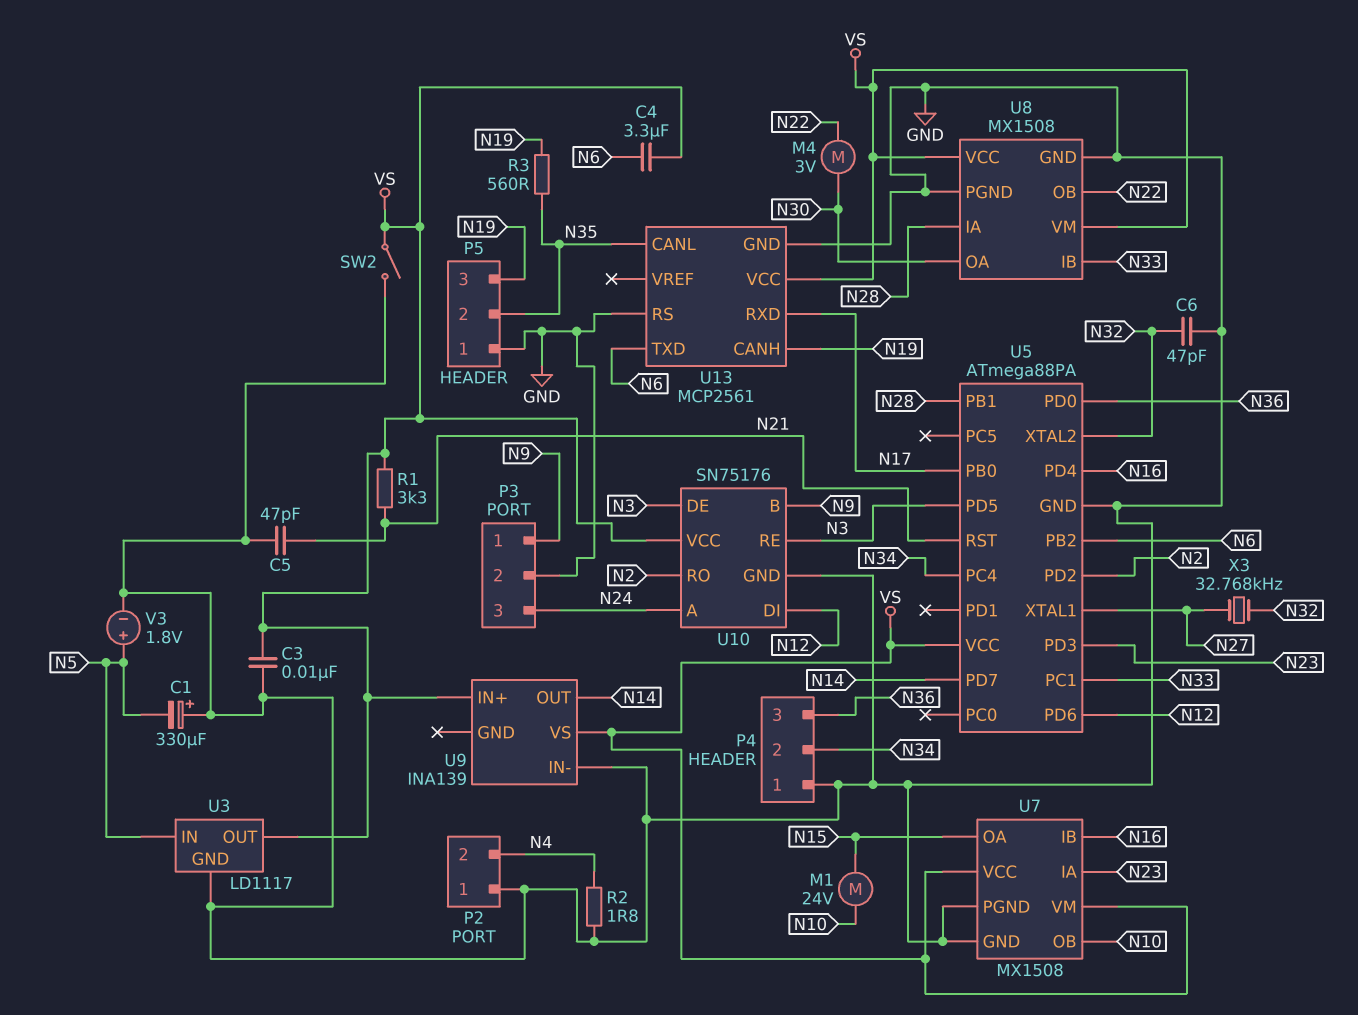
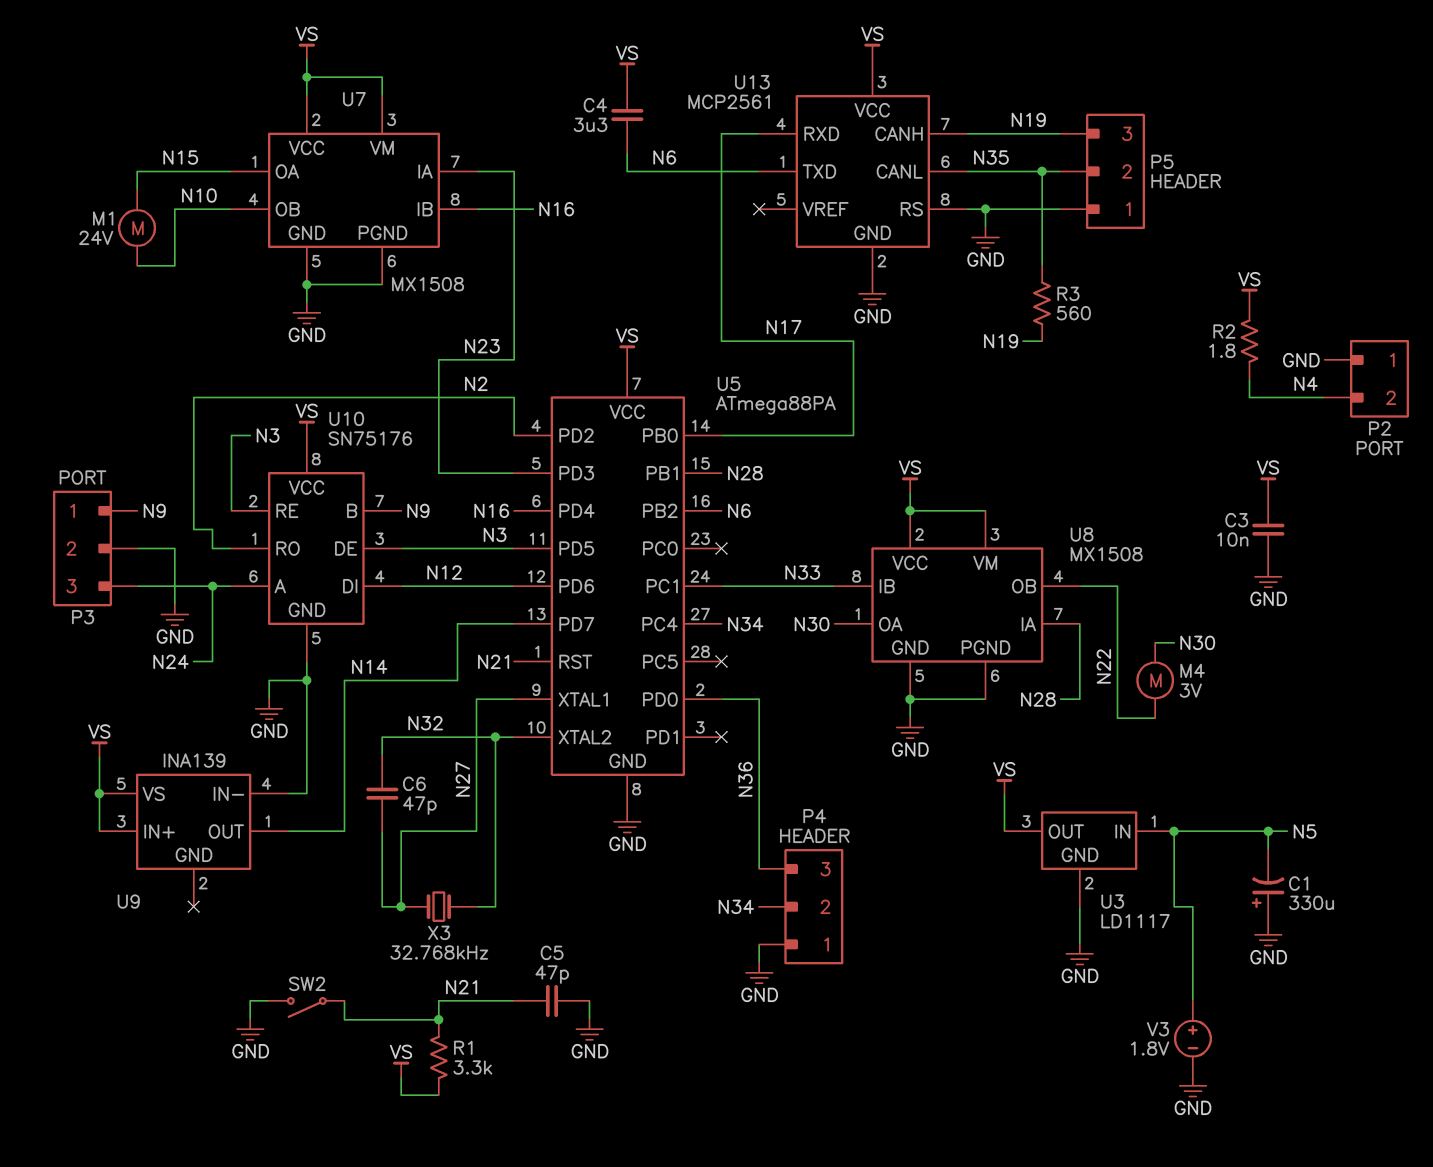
C6: 47pF (GND, N32) -> 47pF (N27, N32)
R2: 1.8 (GND, N4) -> 1.8 (N4, VS)
SW2: switch (GND, VS) -> switch (GND, N21)

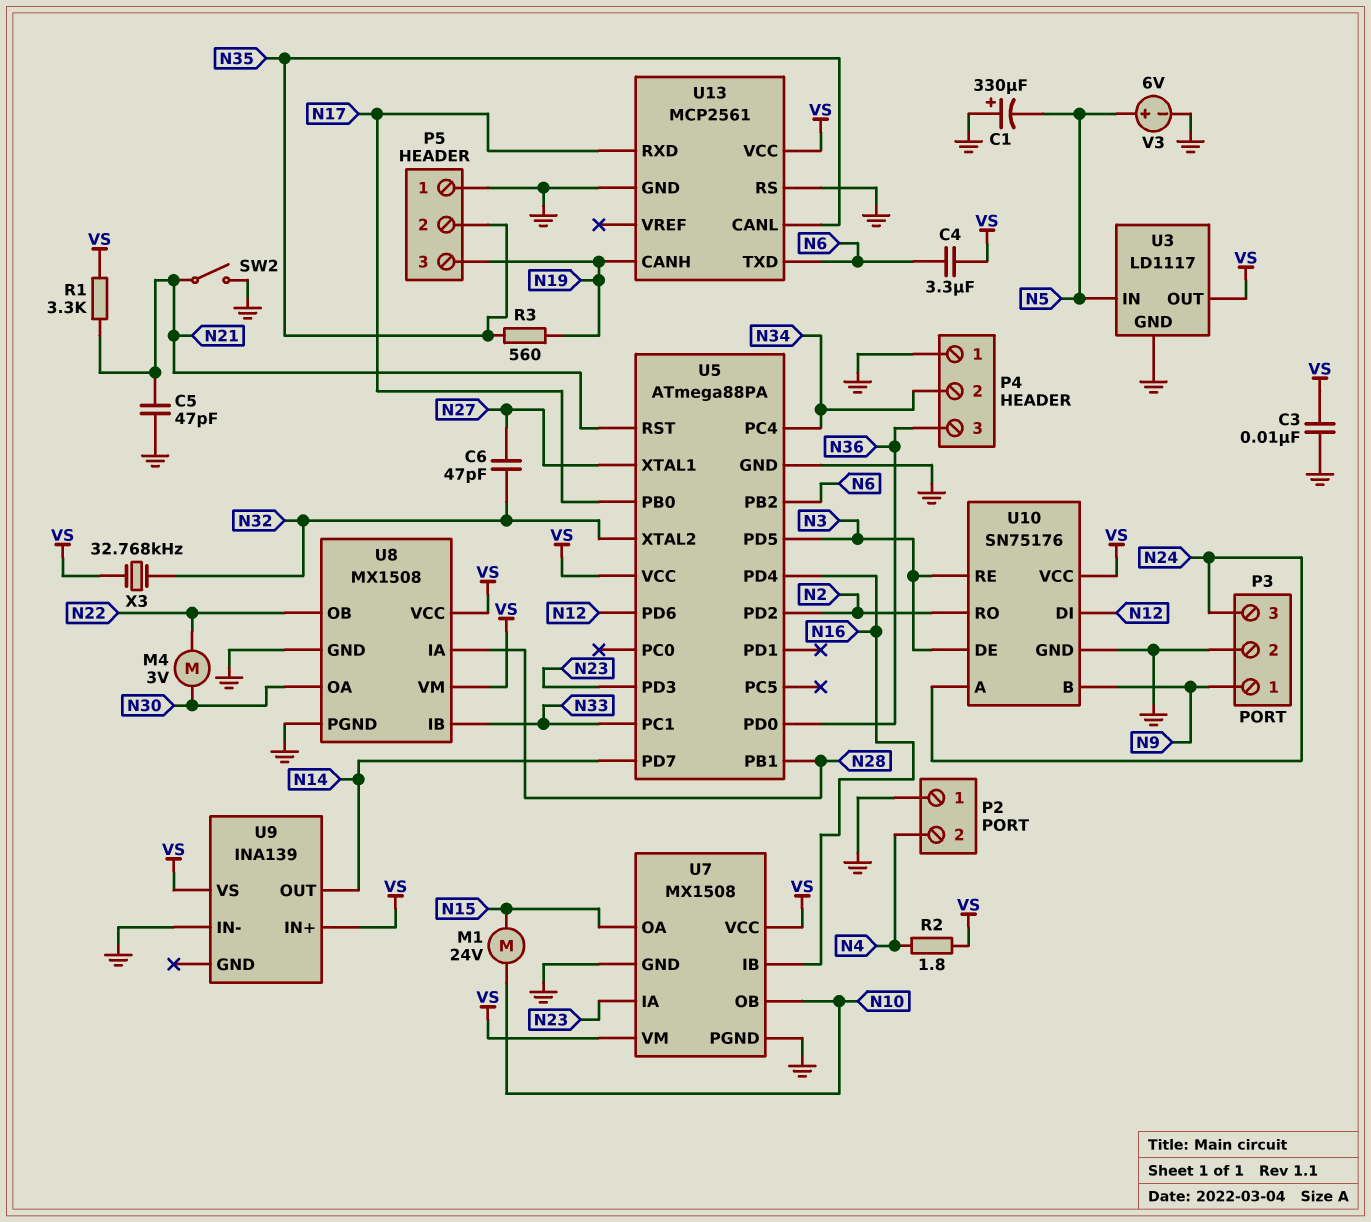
V3: 1.8V (plus N5, minus GND) -> 6V (plus N5, minus GND)
X3: 32.768kHz (N27, N32) -> 32.768kHz (N32, VS)

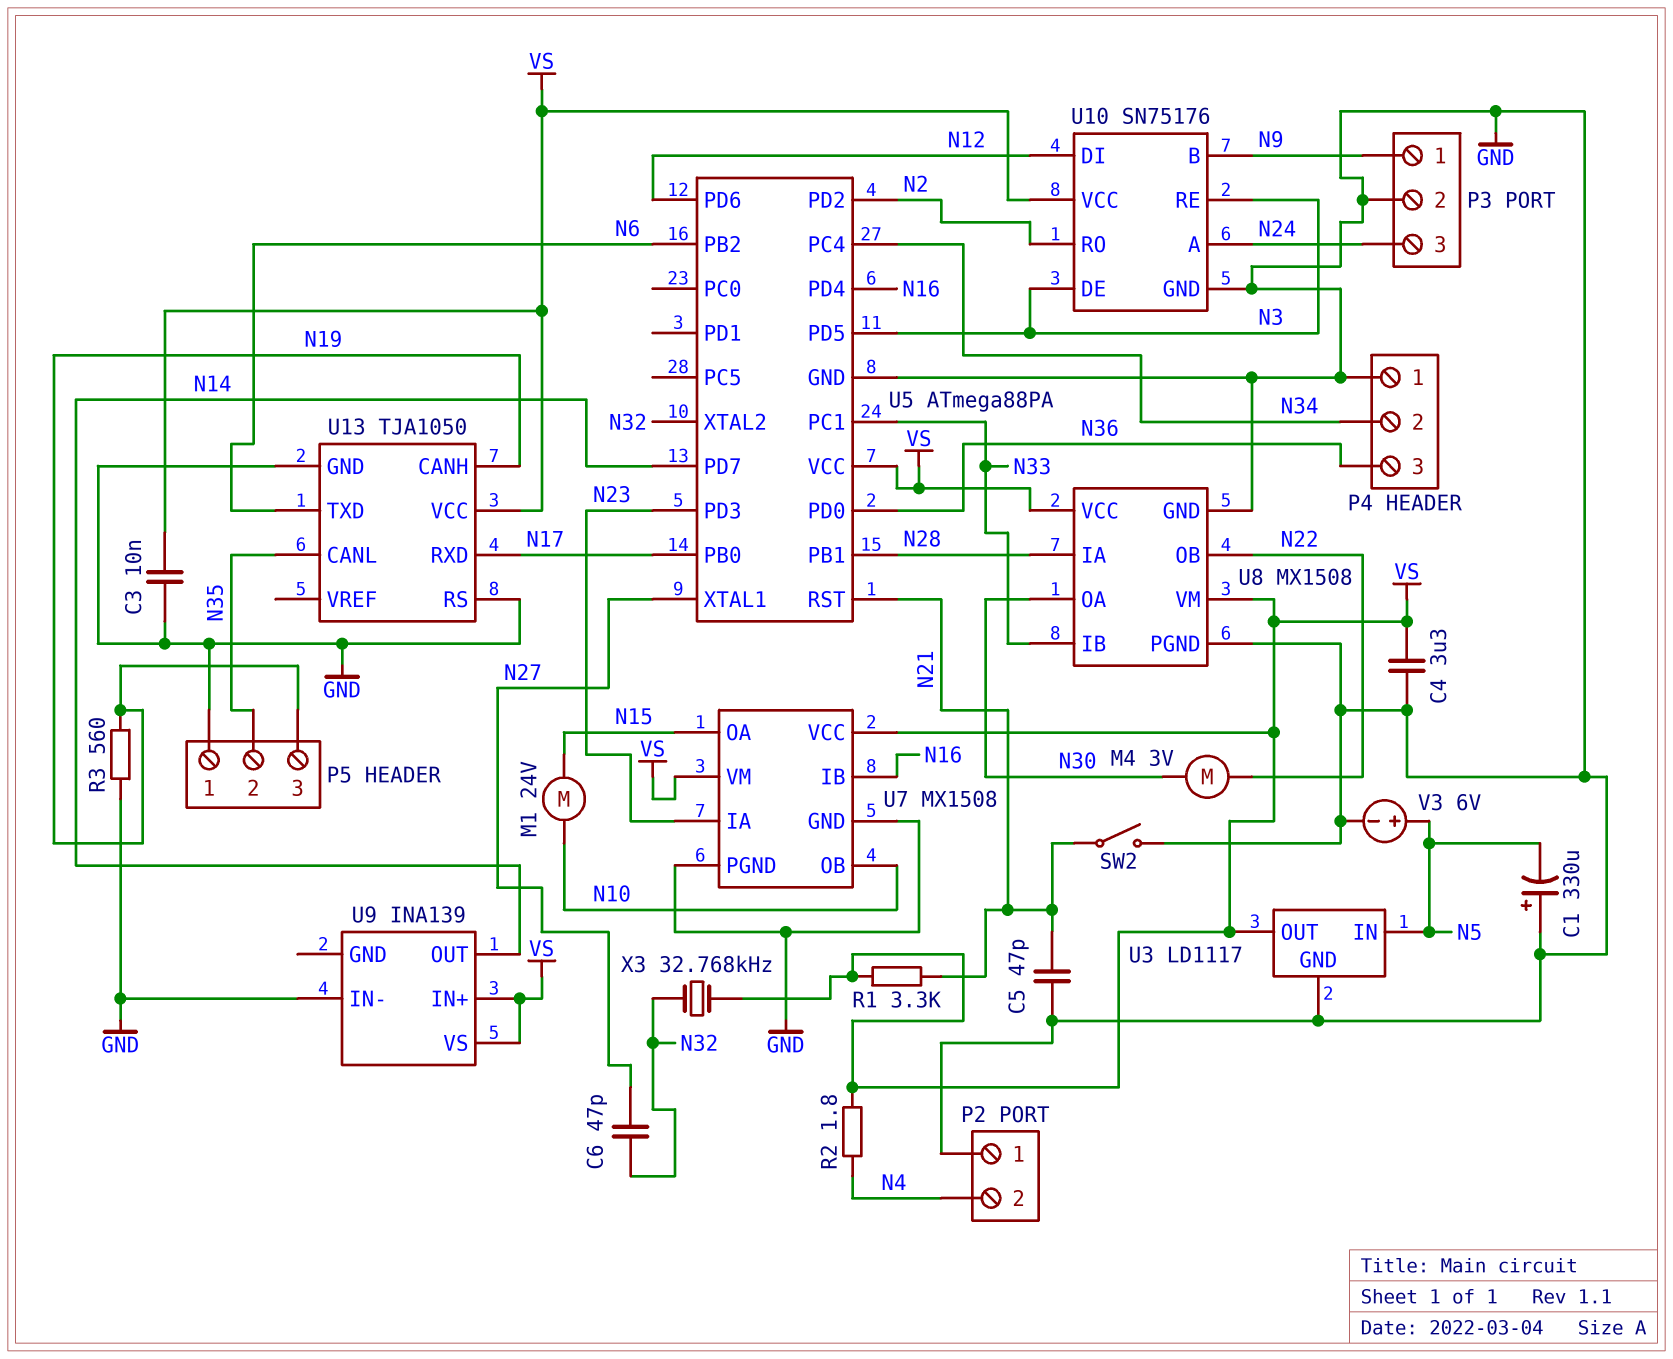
C4: 3.3uF (N6, VS) -> 3.3uF (GND, VS)
R3: 560 (N19, N35) -> 560 (GND, N19)
U13: MCP2561 -> TJA1050

